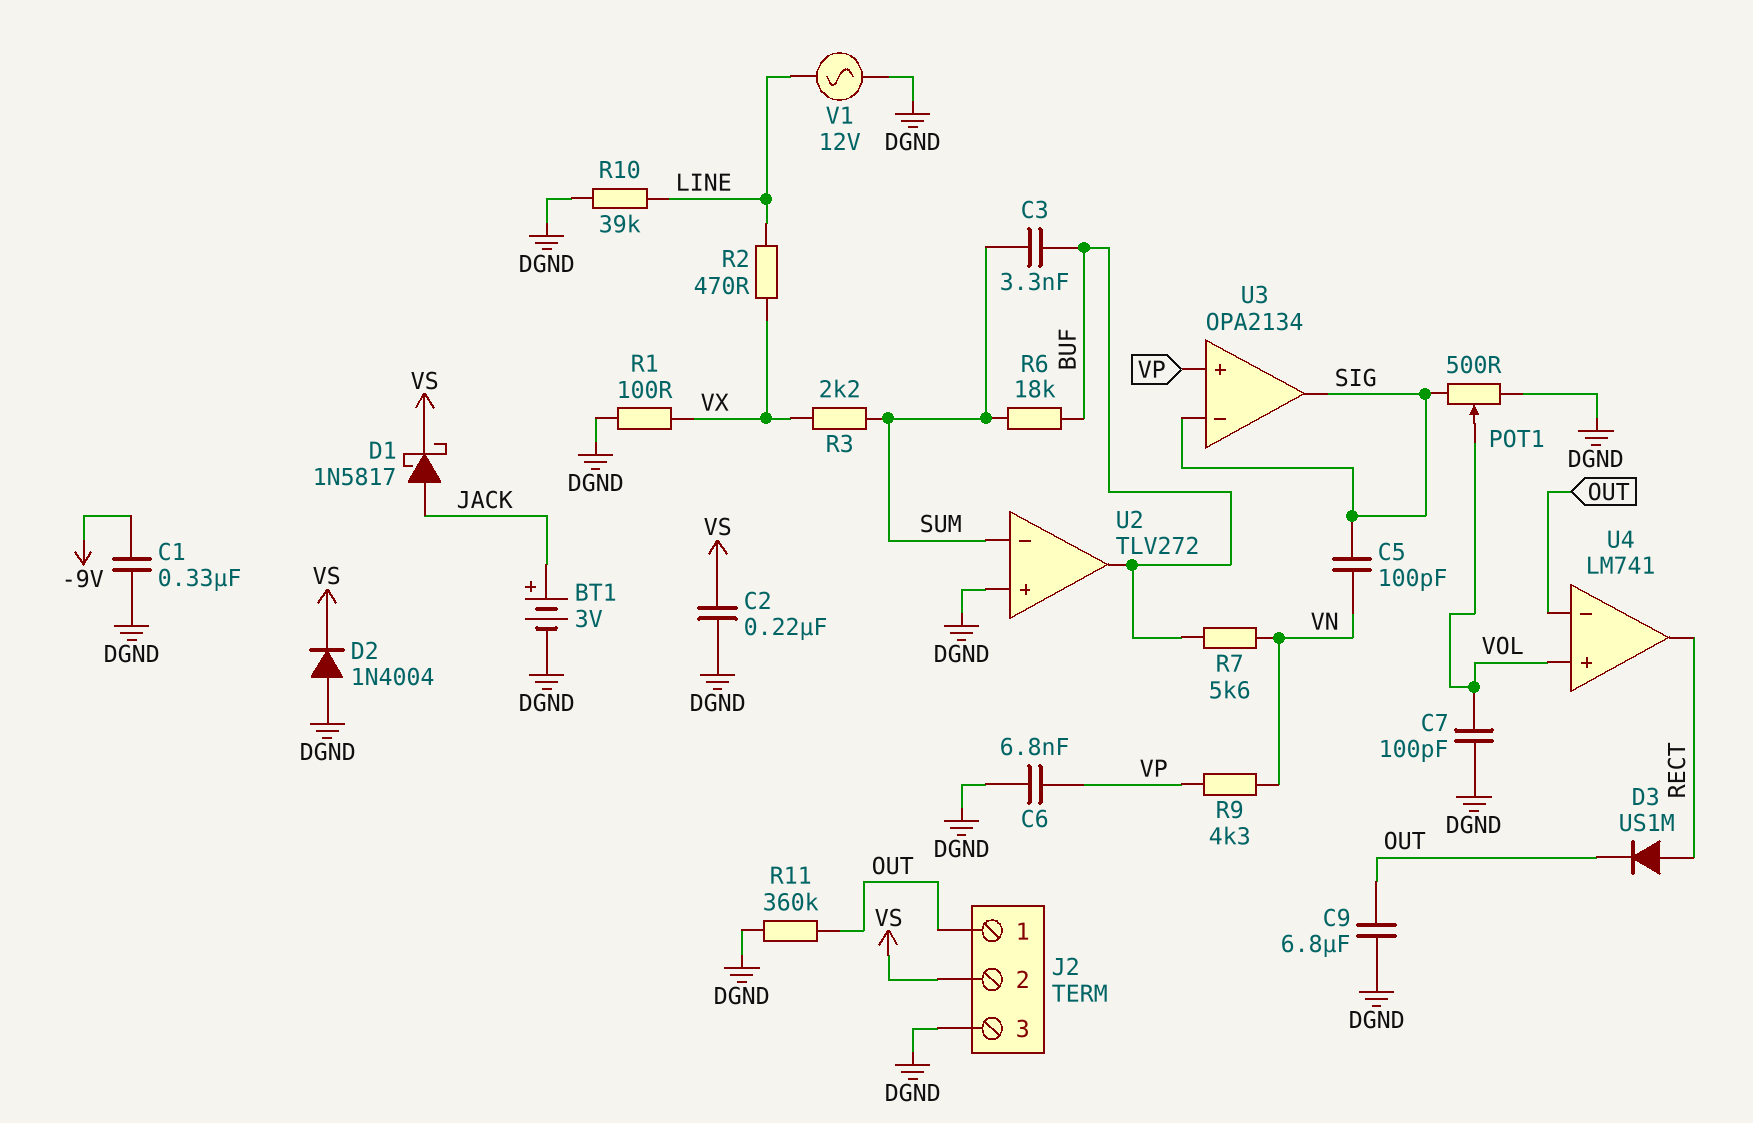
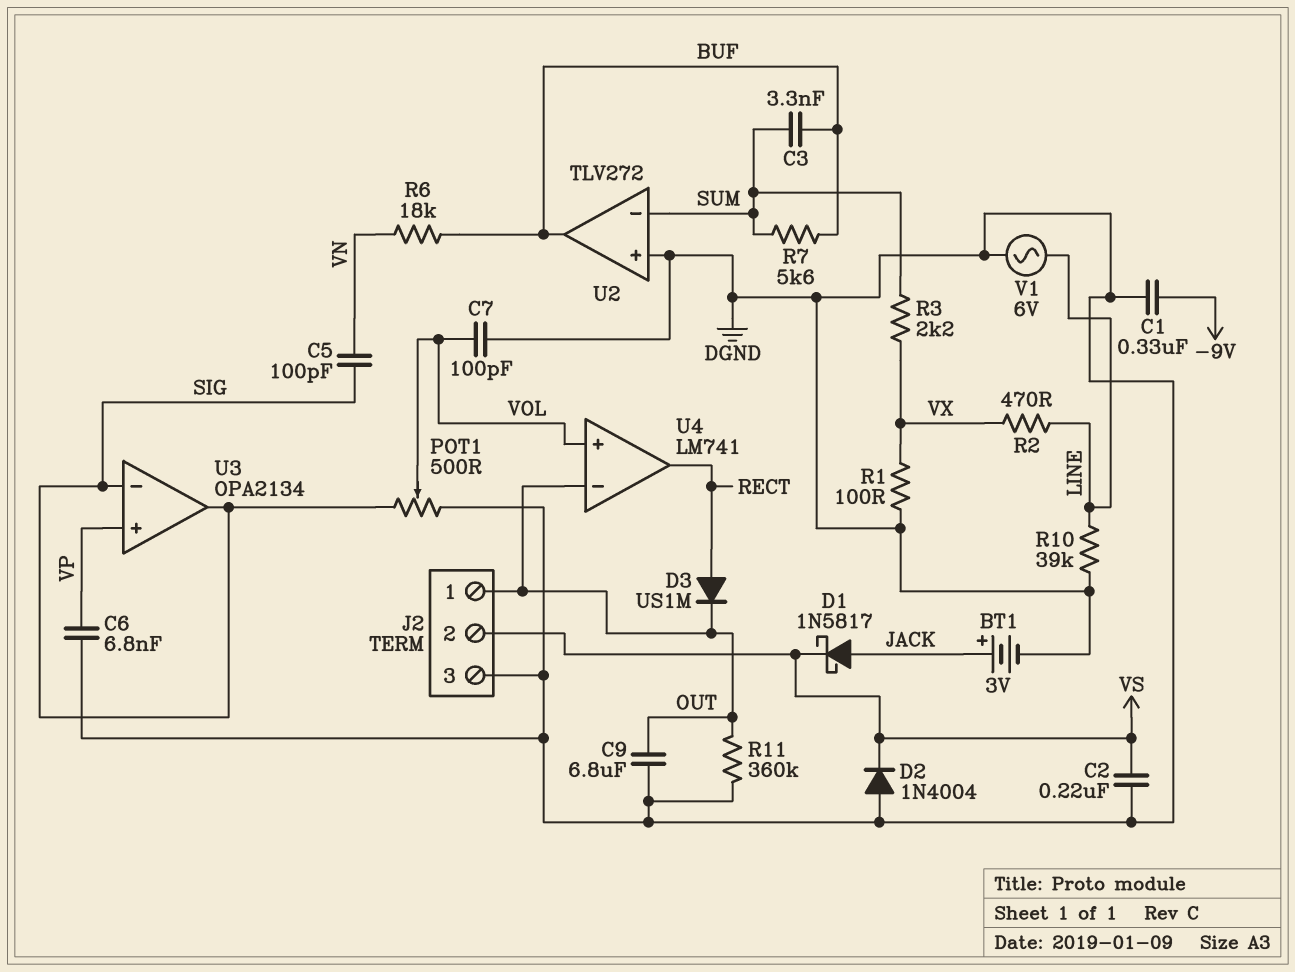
R6: 18k (BUF, SUM) -> 18k (BUF, VN)
R7: 5.6k (BUF, VN) -> 5.6k (BUF, SUM)
R9: 4.3k (VN, VP) -> none
V1: AC 12V (DGND, LINE) -> AC 6V (DGND, LINE)

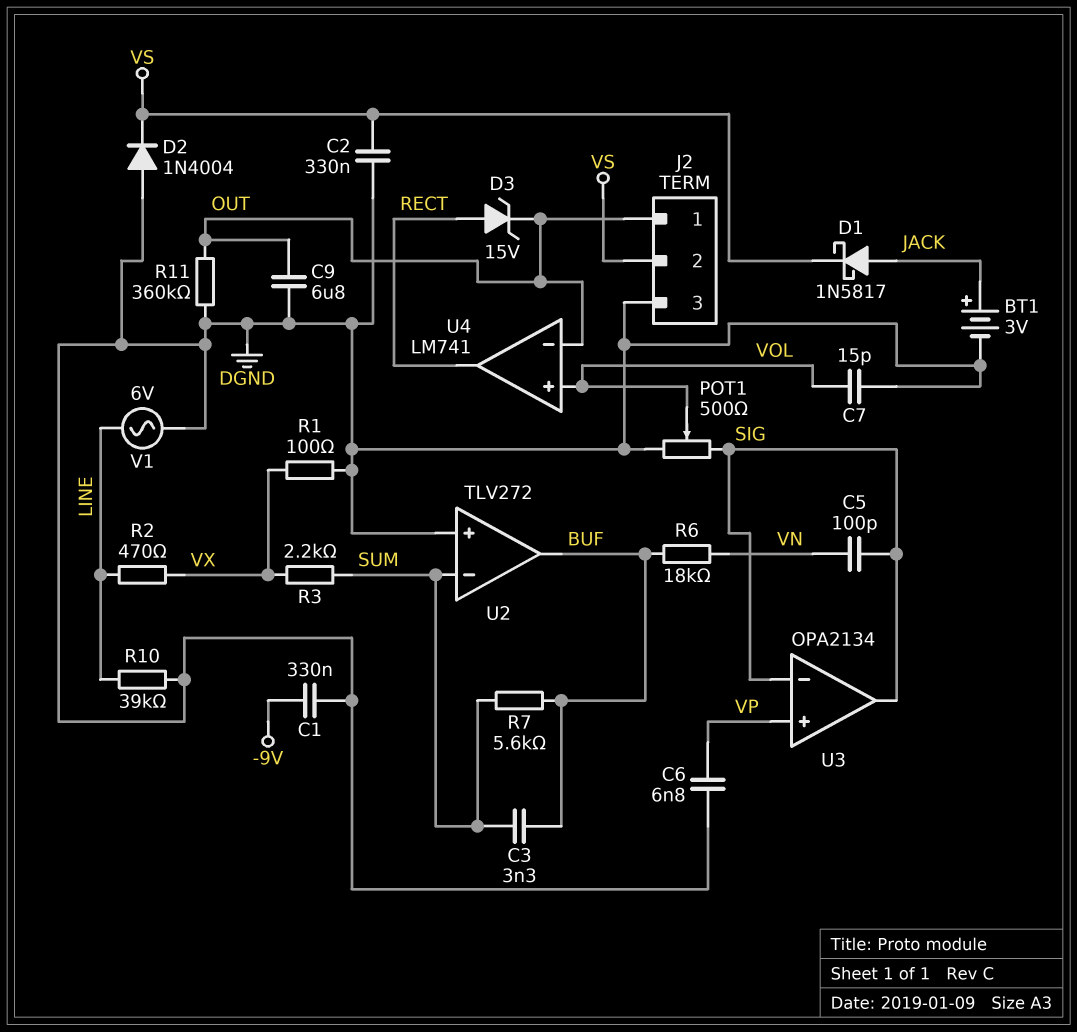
C2: 220nF (DGND, VS) -> 330nF (DGND, VS)
C7: 100pF (DGND, VOL) -> 15pF (DGND, VOL)
D3: diode US1M (A RECT, K OUT) -> zener 15V (A RECT, K OUT)

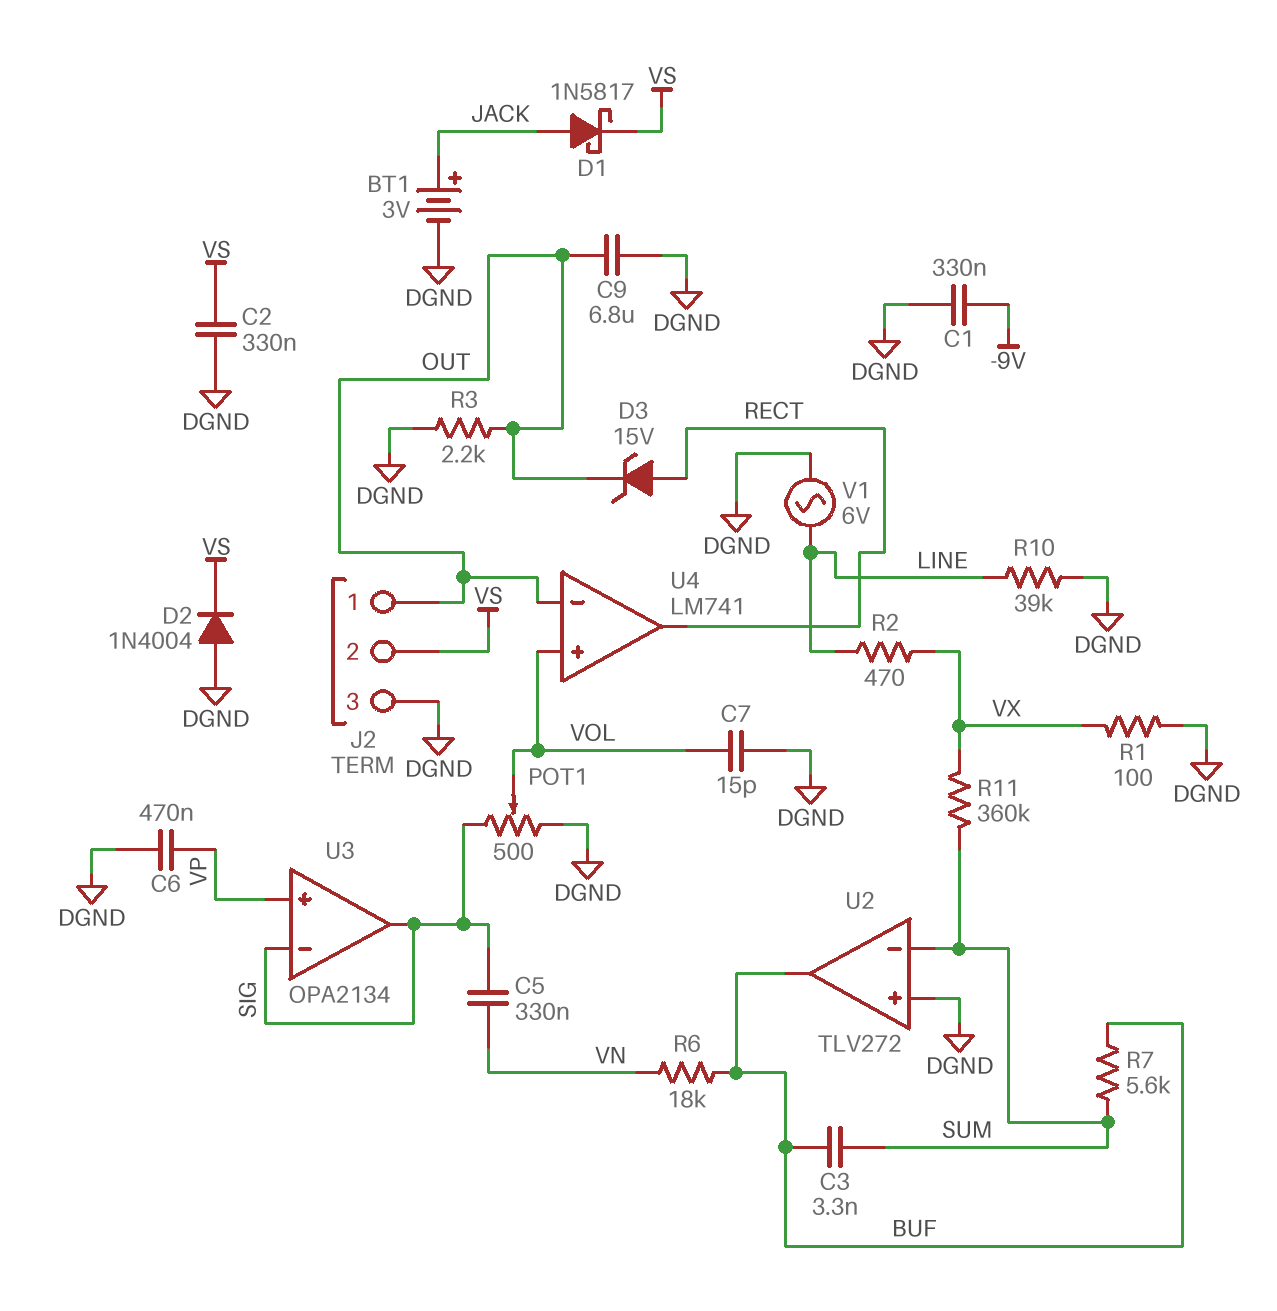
C5: 100pF (SIG, VN) -> 330nF (SIG, VN)
C6: 6.8nF (DGND, VP) -> 470nF (DGND, VP)
R3: 2.2k (SUM, VX) -> 2.2k (DGND, OUT)
R11: 360k (DGND, OUT) -> 360k (SUM, VX)

